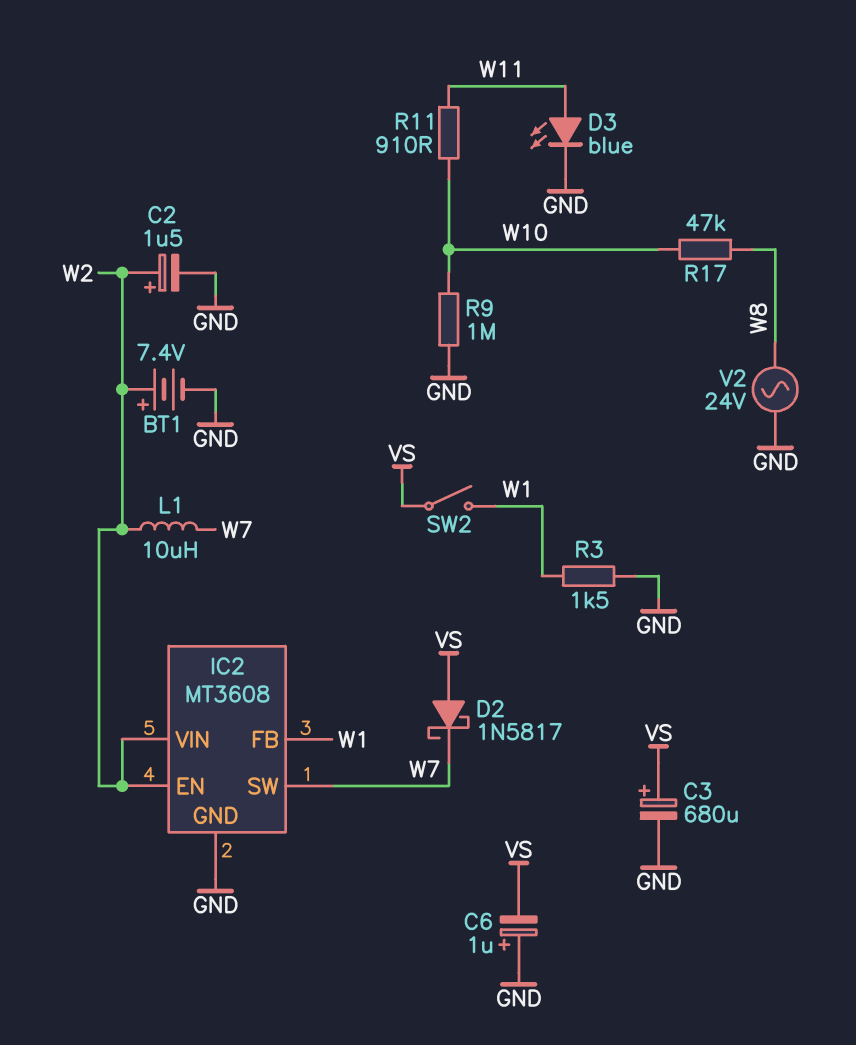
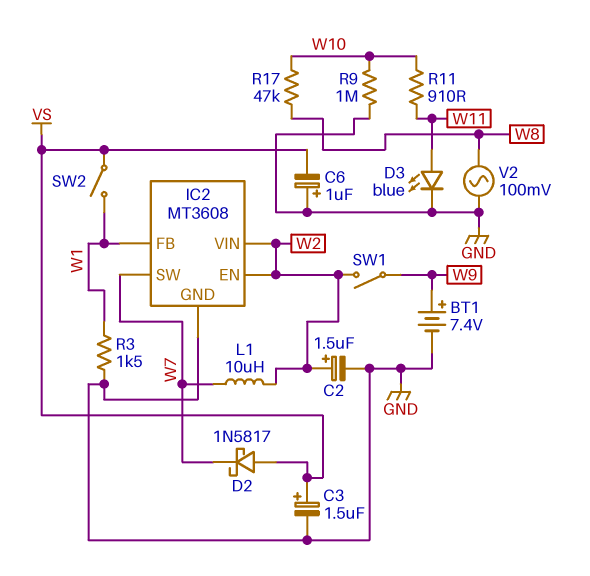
BT1: 7.4V (plus W2, minus GND) -> 7.4V (plus W9, minus GND)
C3: 680uF (plus VS, minus GND) -> 1.5uF (plus VS, minus GND)
SW1: none -> switch (W2, W9)
V2: AC 24V (GND, W8) -> AC 100mV (GND, W8)

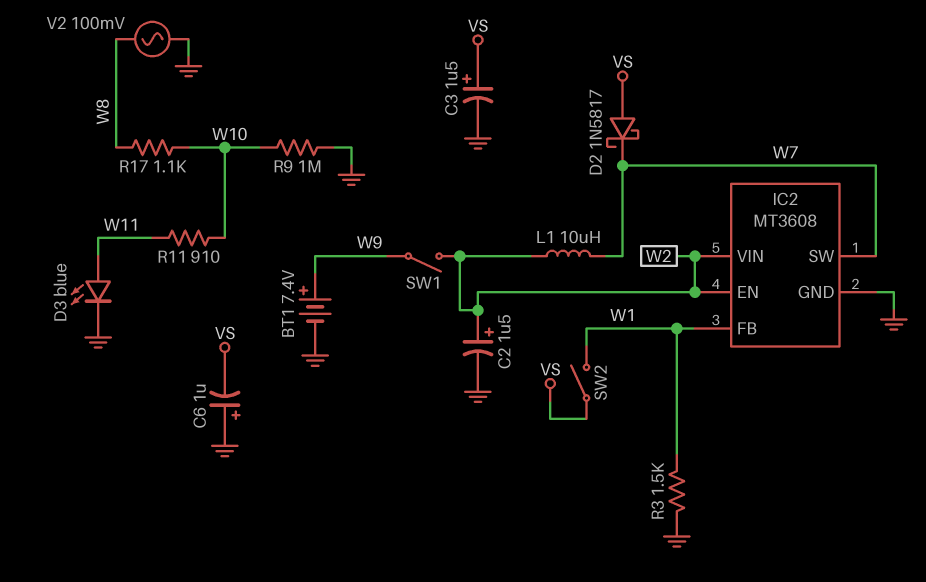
R17: 47k (W8, W10) -> 1.1k (W8, W10)

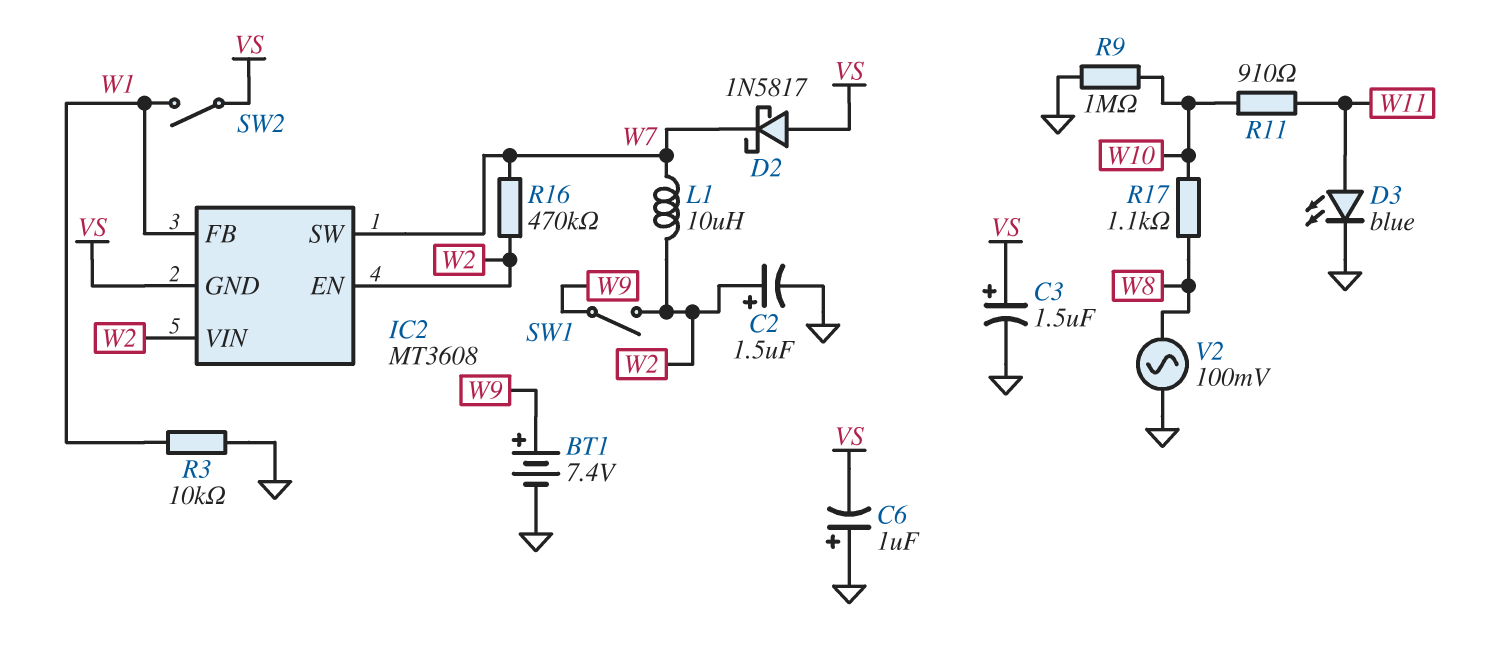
IC2 pin GND: GND -> VS
R3: 1.5k (GND, W1) -> 10k (GND, W1)
R16: none -> 470k (W2, W7)

